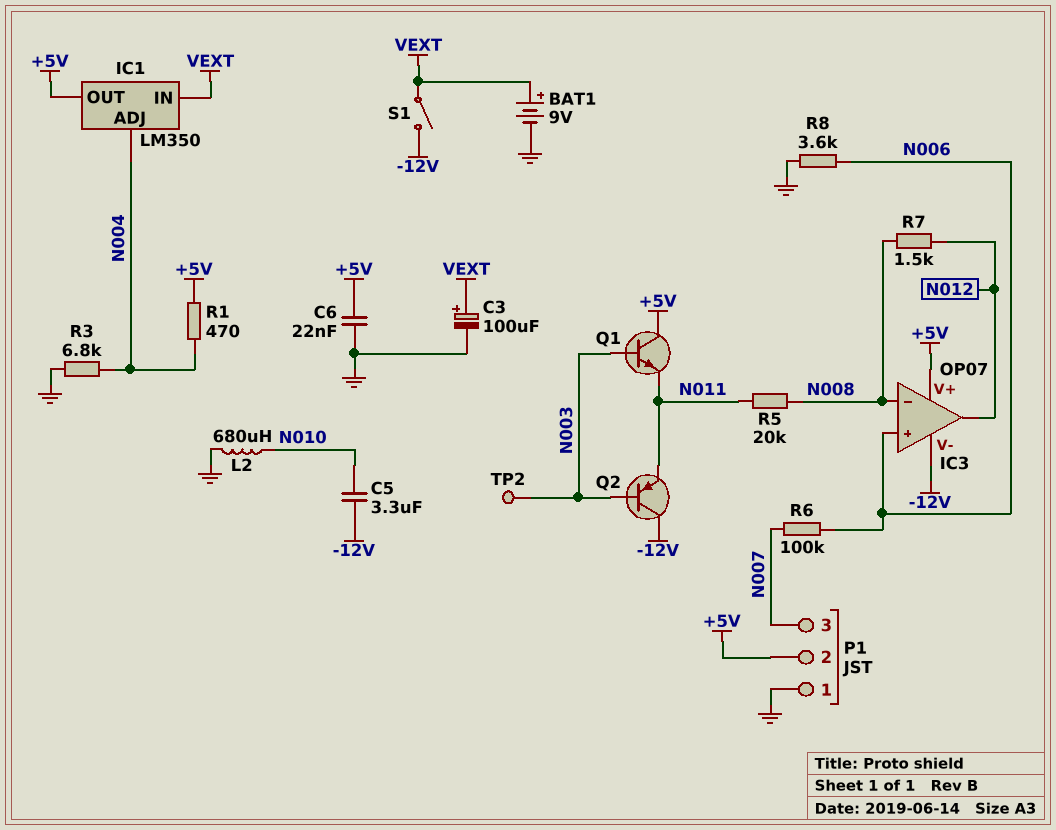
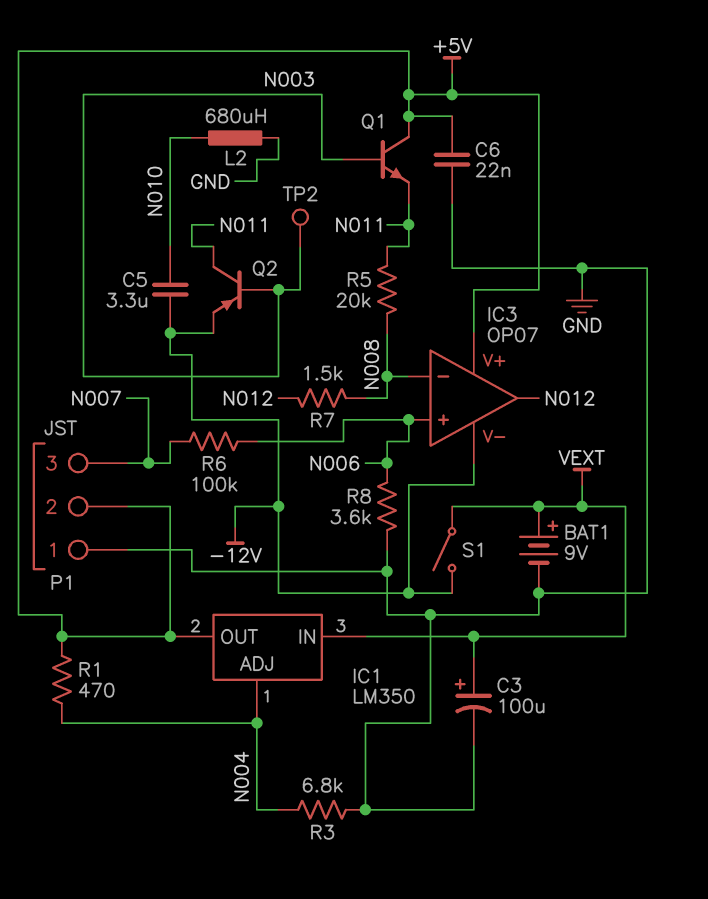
Q2: PNP (B N003, C -12V, E N011) -> PNP (B N003, C N011, E -12V)

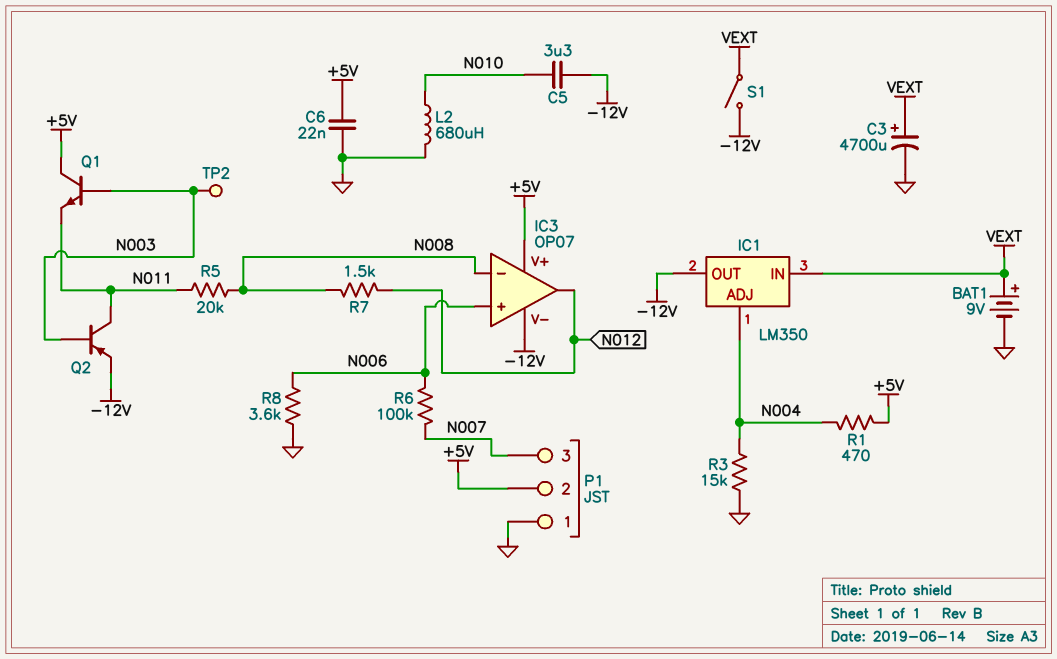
C3: 100uF (plus VEXT, minus GND) -> 4700uF (plus VEXT, minus GND)
IC1 pin OUT: +5V -> -12V
R3: 6.8k (GND, N004) -> 15k (GND, N004)

